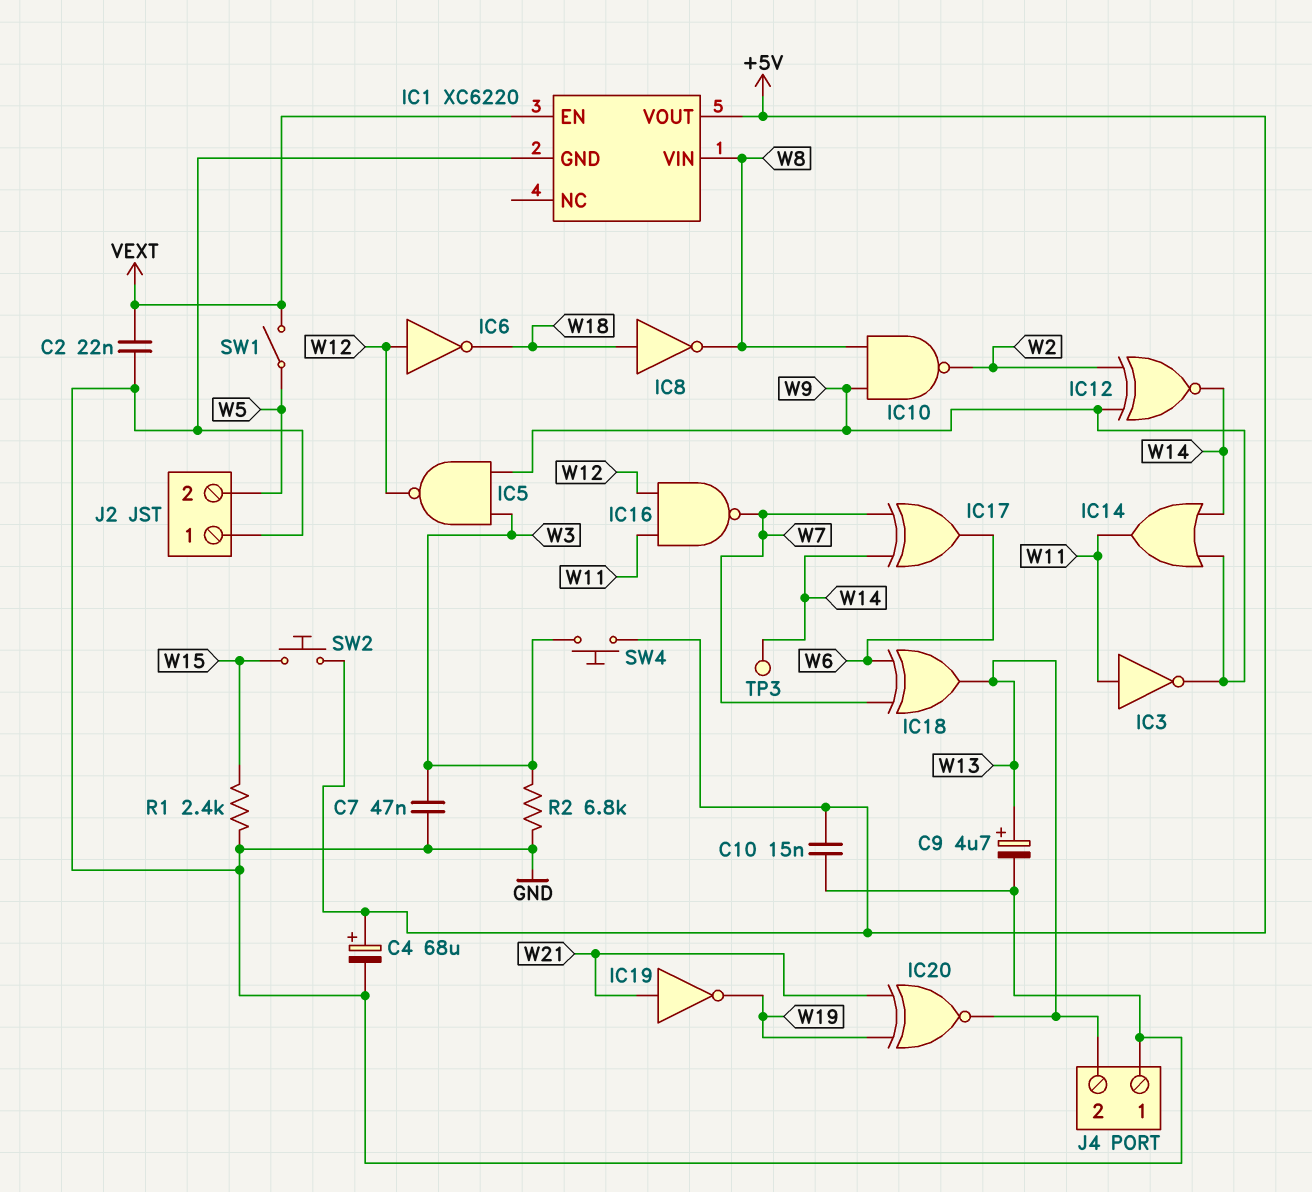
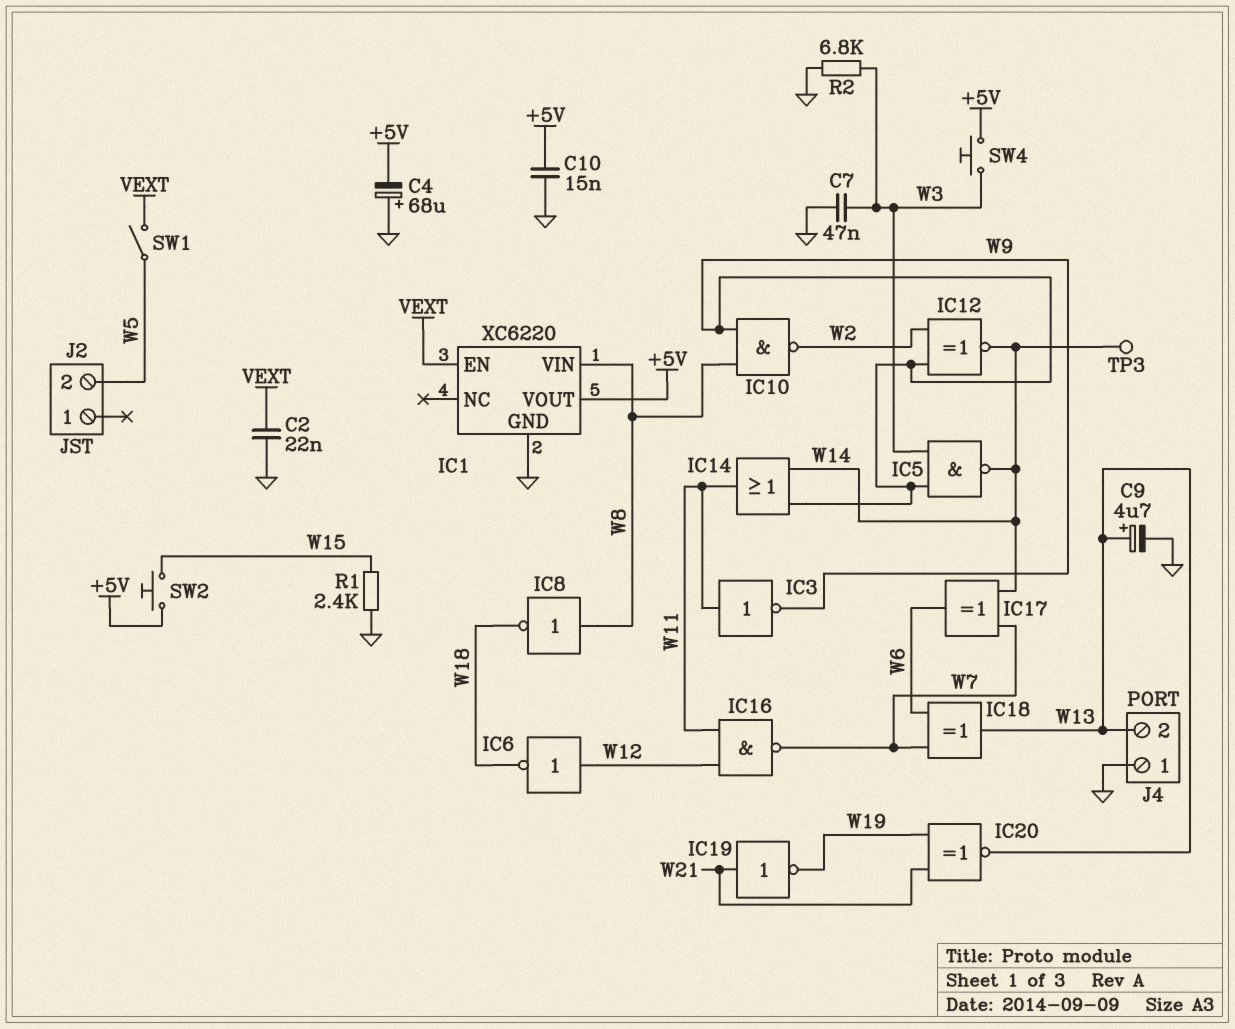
C4: 68uF (plus +5V, minus GND) -> 68uF (plus GND, minus +5V)
IC5: NAND (in W3, in W9, out W12) -> NAND (in W3, in W9, out W14)
IC8: NOT (in W18, out W8) -> NOT (in W8, out W18)
J2 pin 1: GND -> none

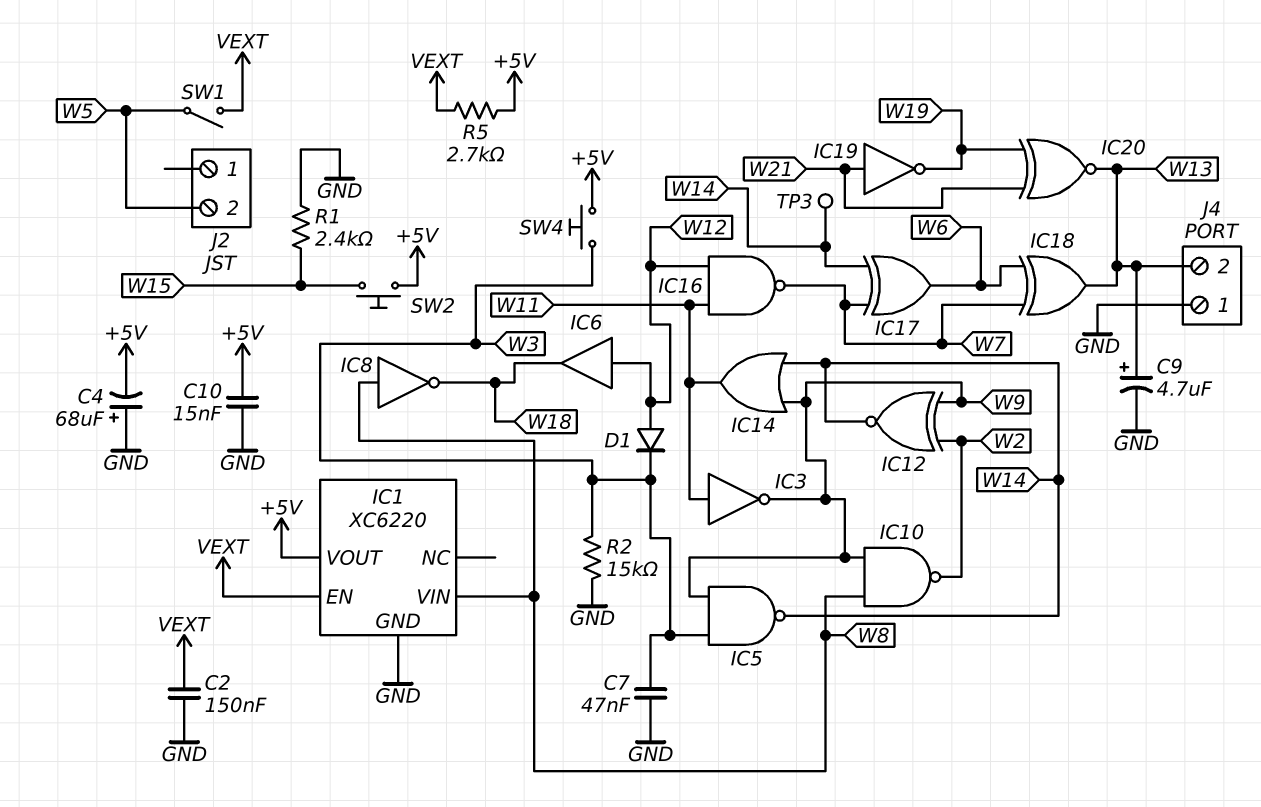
C2: 22nF (GND, VEXT) -> 150nF (GND, VEXT)
D1: none -> diode (A W12, K W3)
IC6: NOT (in W12, out W18) -> buffer (in W12, out W18)
R2: 6.8k (GND, W3) -> 15k (GND, W3)
R5: none -> 2.7k (+5V, VEXT)

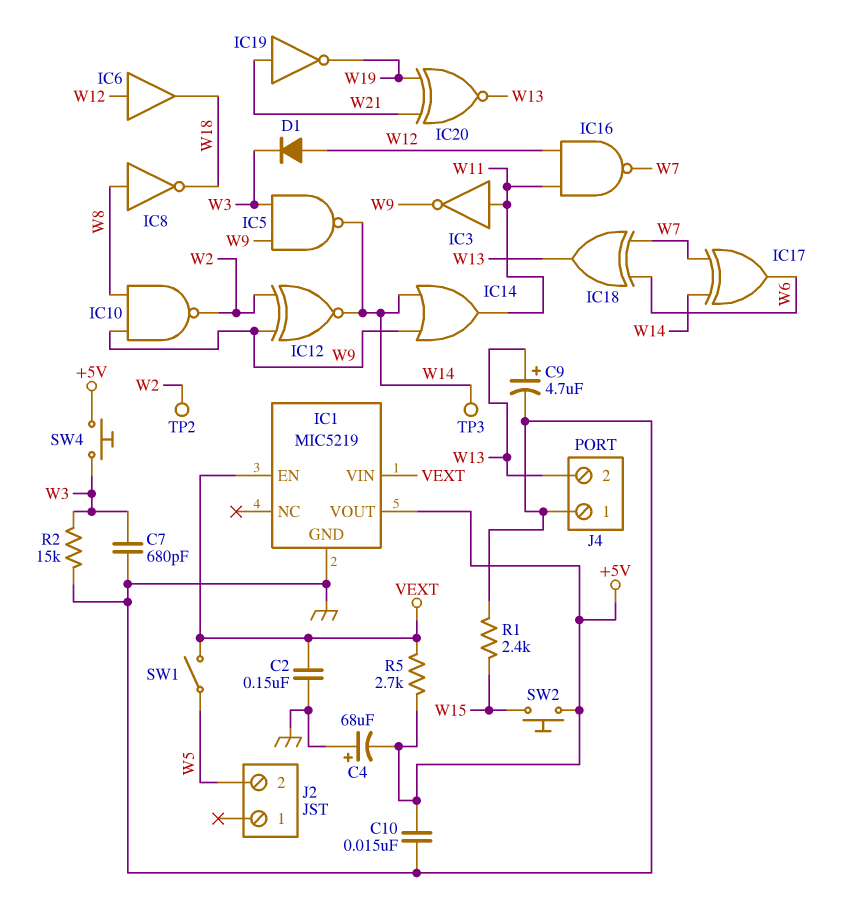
C7: 47nF (GND, W3) -> 680pF (GND, W3)
IC1: XC6220 -> MIC5219
IC1 pin VIN: W8 -> VEXT
TP2: none -> test point (W2)

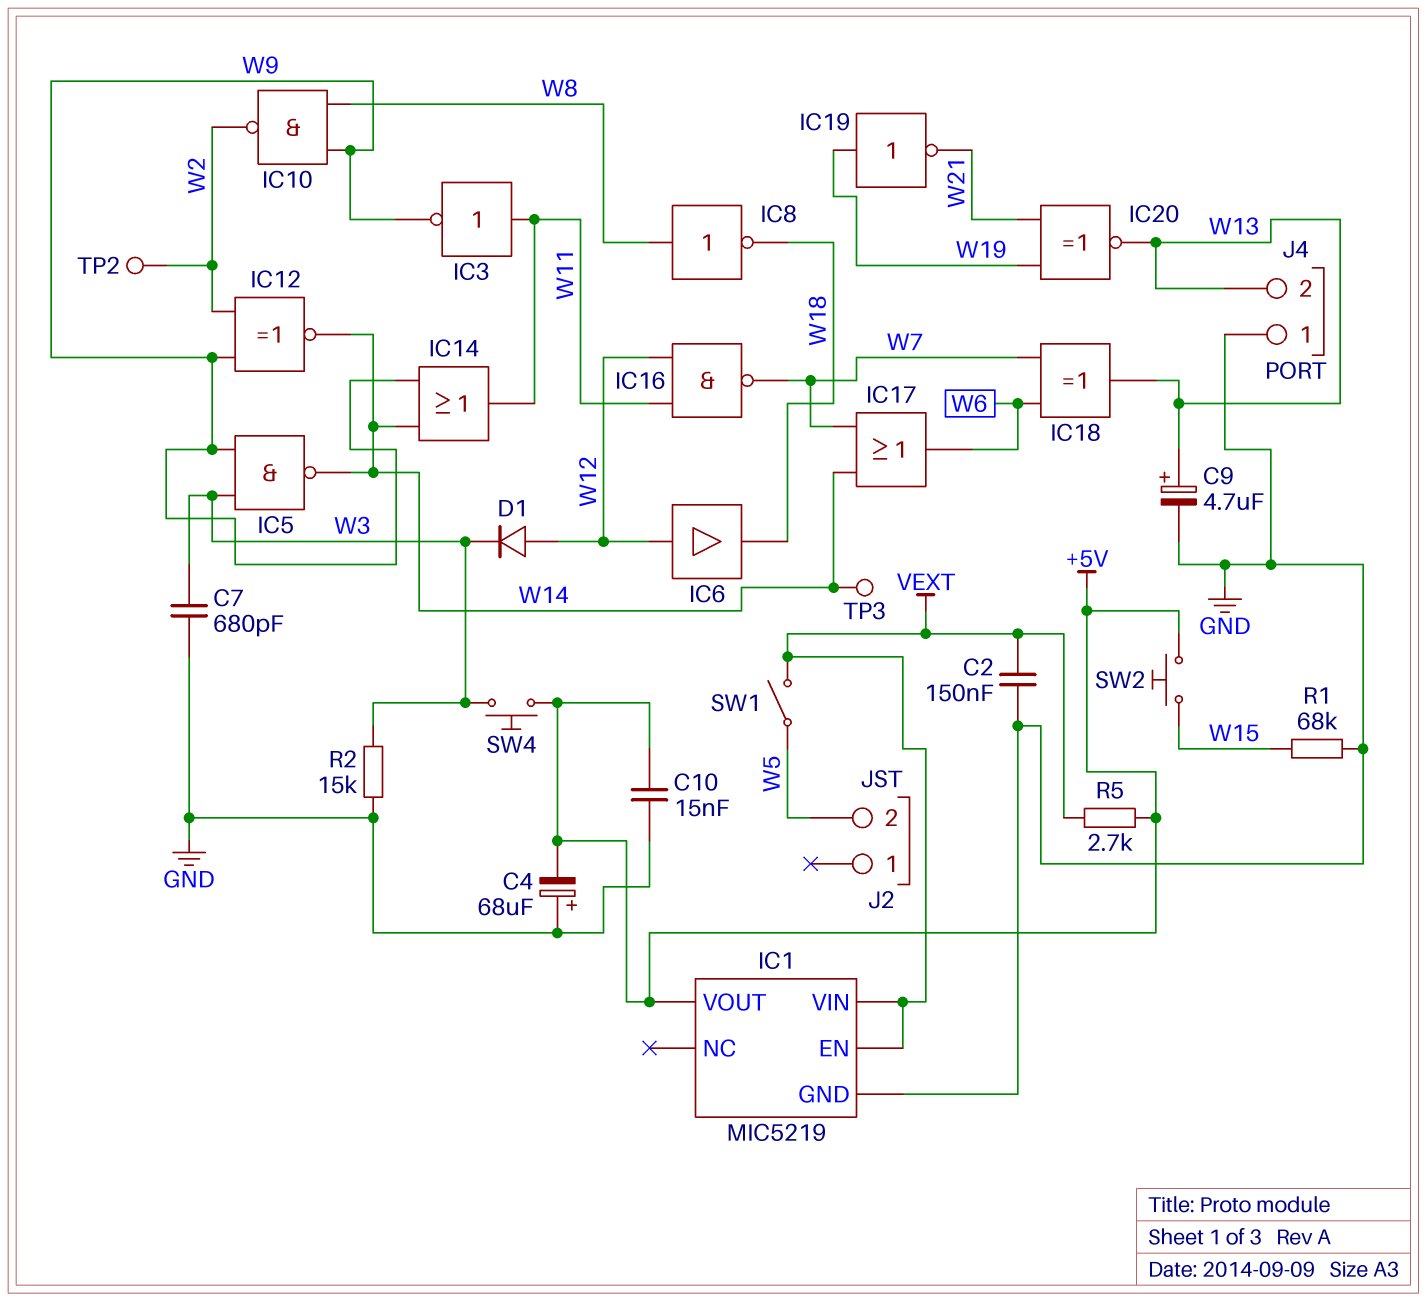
IC17: XOR (in W7, in W14, out W6) -> OR (in W7, in W14, out W6)
IC19: NOT (in W21, out W19) -> NOT (in W19, out W21)
R1: 2.4k (GND, W15) -> 68k (GND, W15)

